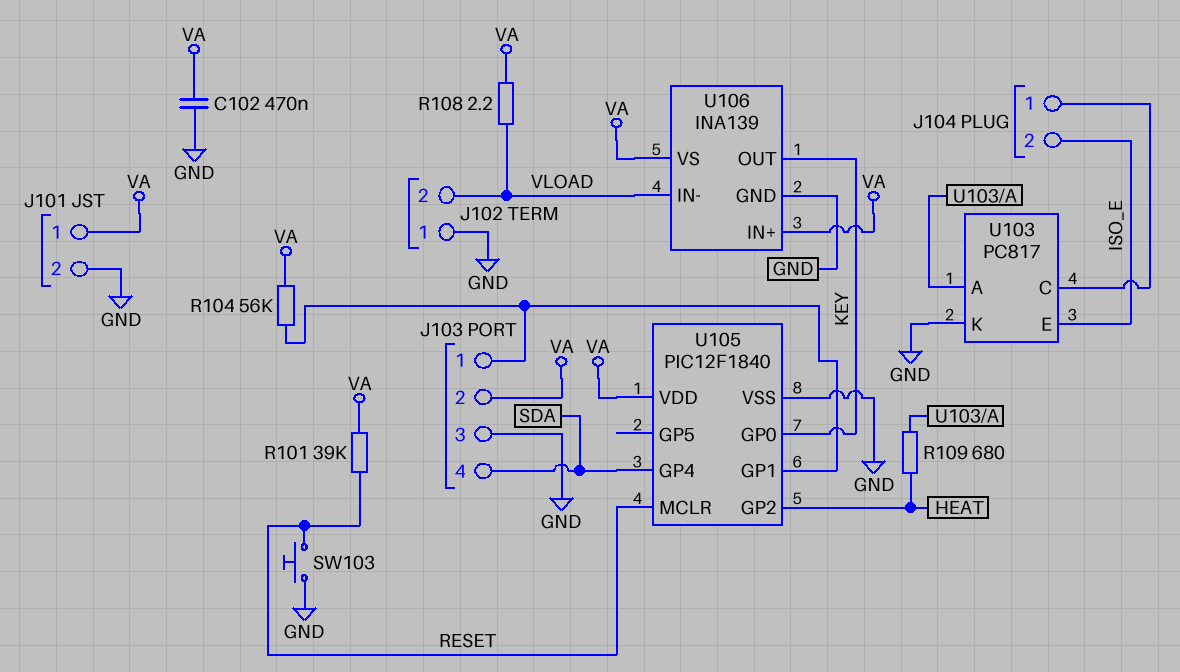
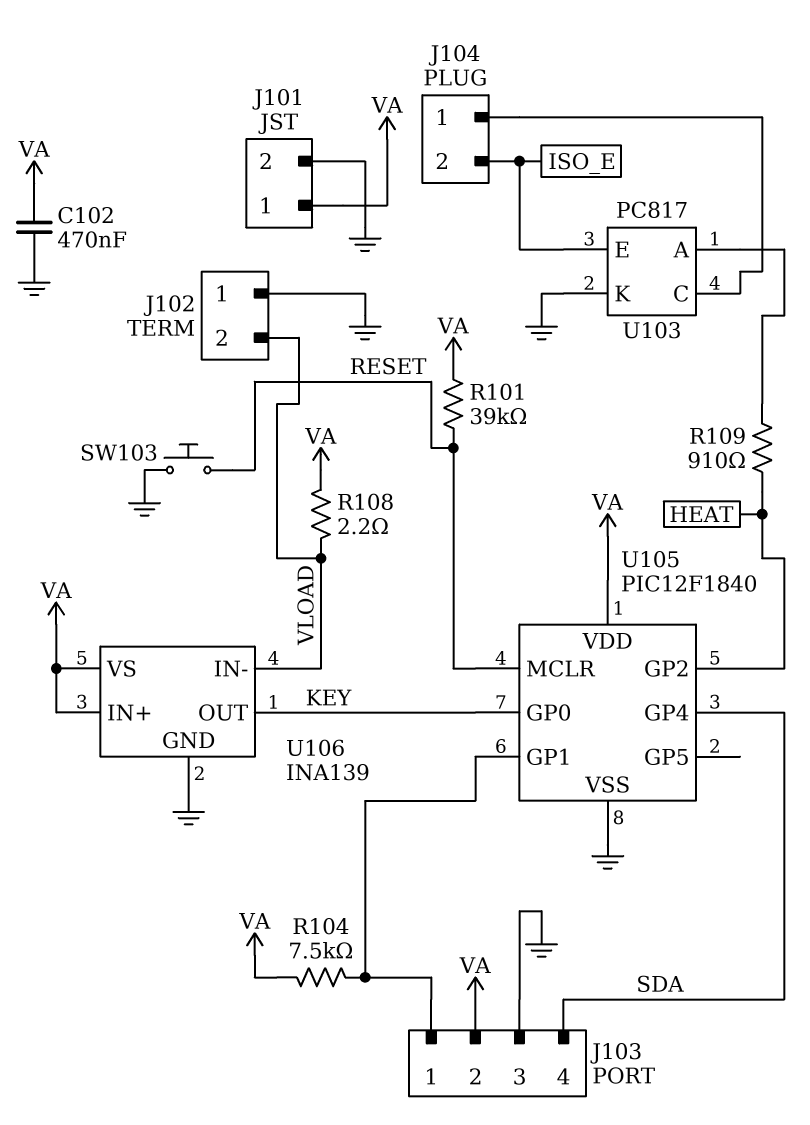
R104: 56k (J103/1, VA) -> 7.5k (J103/1, VA)
R109: 680 (HEAT, U103/A) -> 910 (HEAT, U103/A)

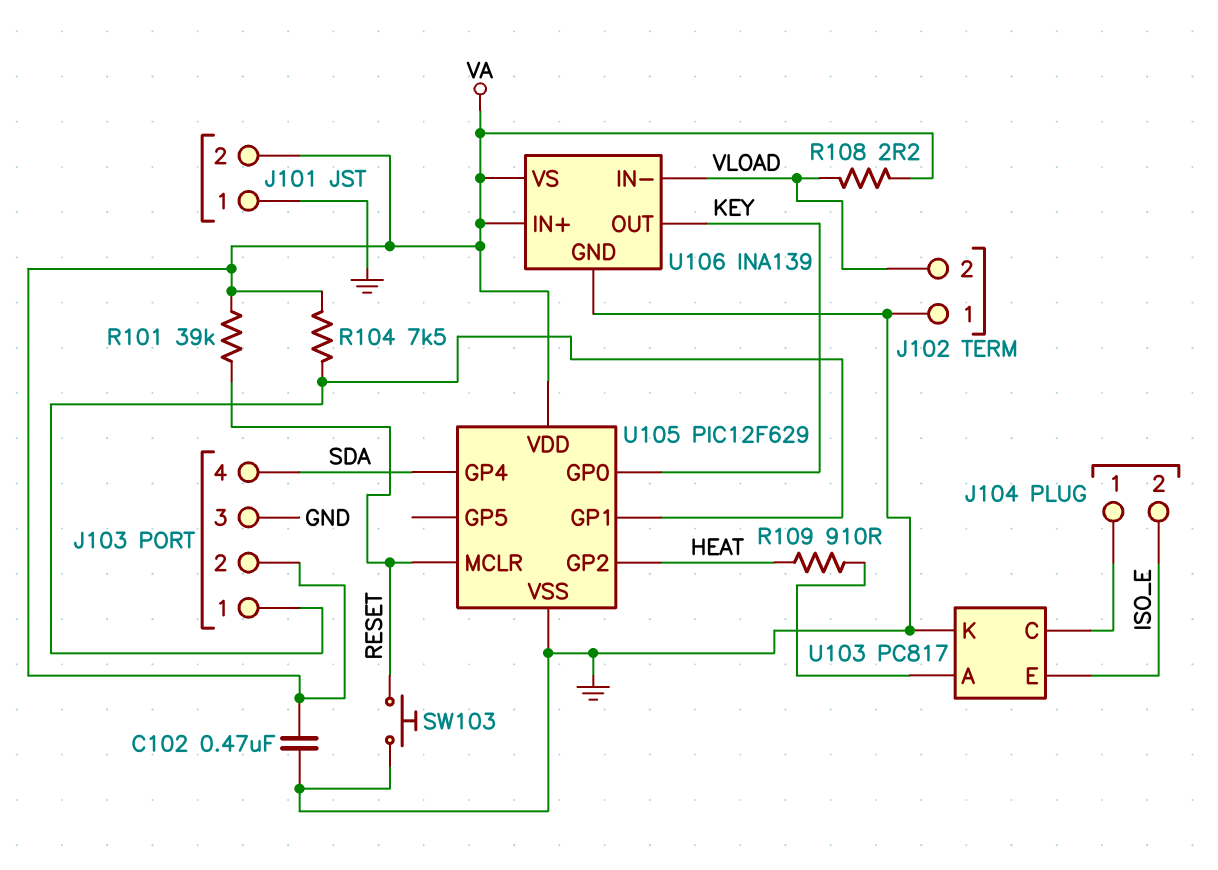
J101 pin 1: VA -> GND
J101 pin 2: GND -> VA
U105: PIC12F1840 -> PIC12F629

